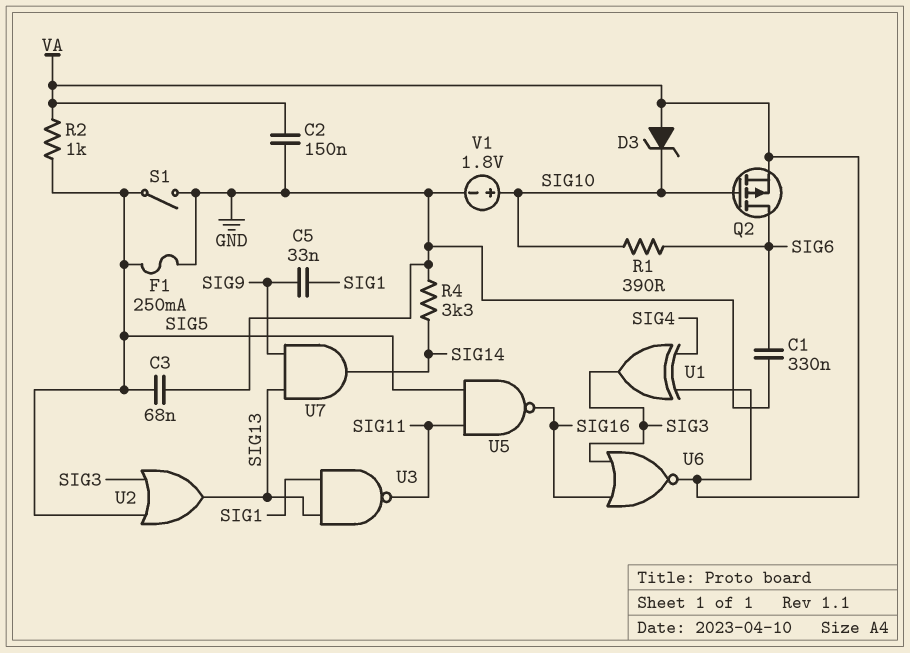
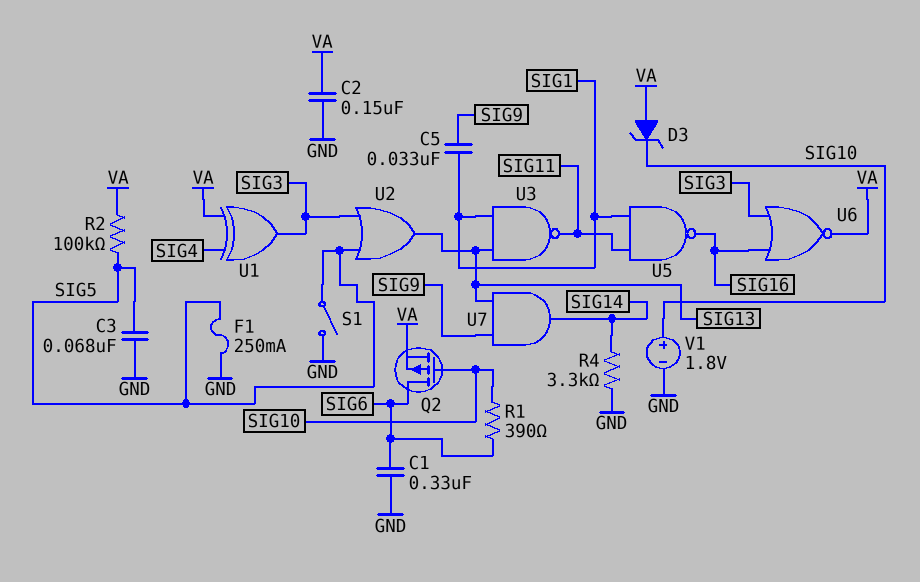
R2: 1k (SIG5, VA) -> 100k (SIG5, VA)
U5: NAND (in SIG5, in SIG11, out SIG16) -> NAND (in SIG1, in SIG11, out SIG16)

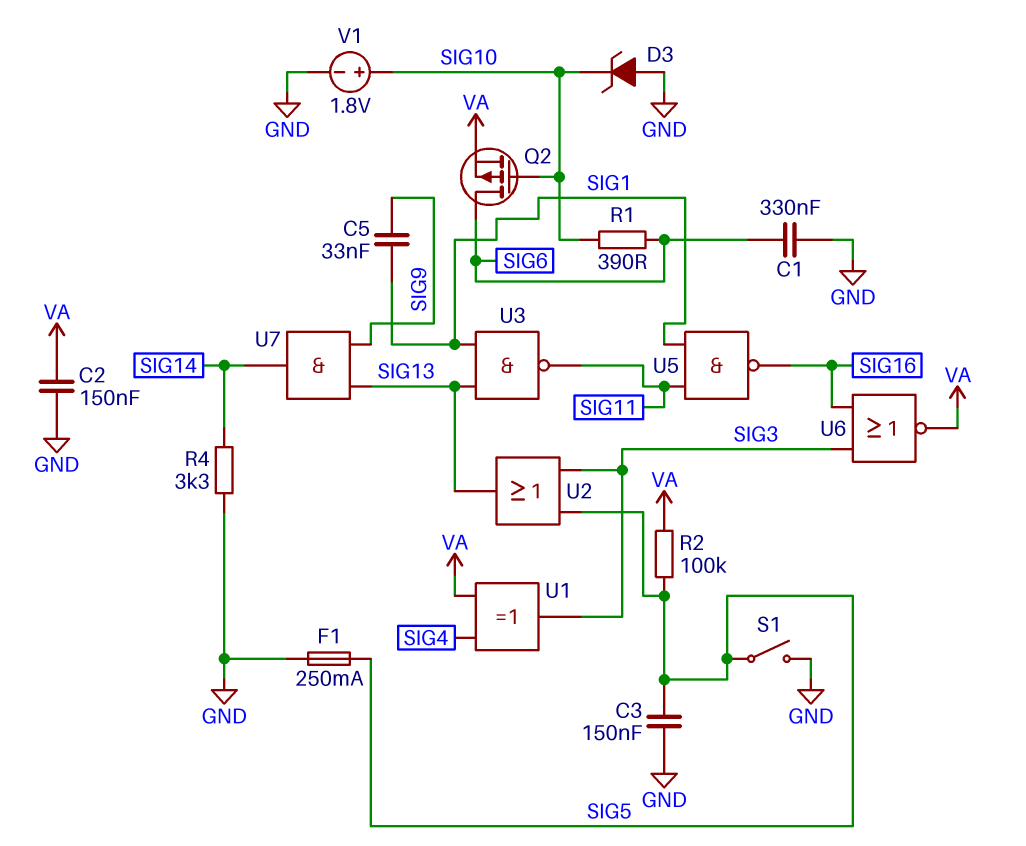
C3: 68nF (GND, SIG5) -> 150nF (GND, SIG5)
D3: zener (A VA, K SIG10) -> zener (A GND, K SIG10)

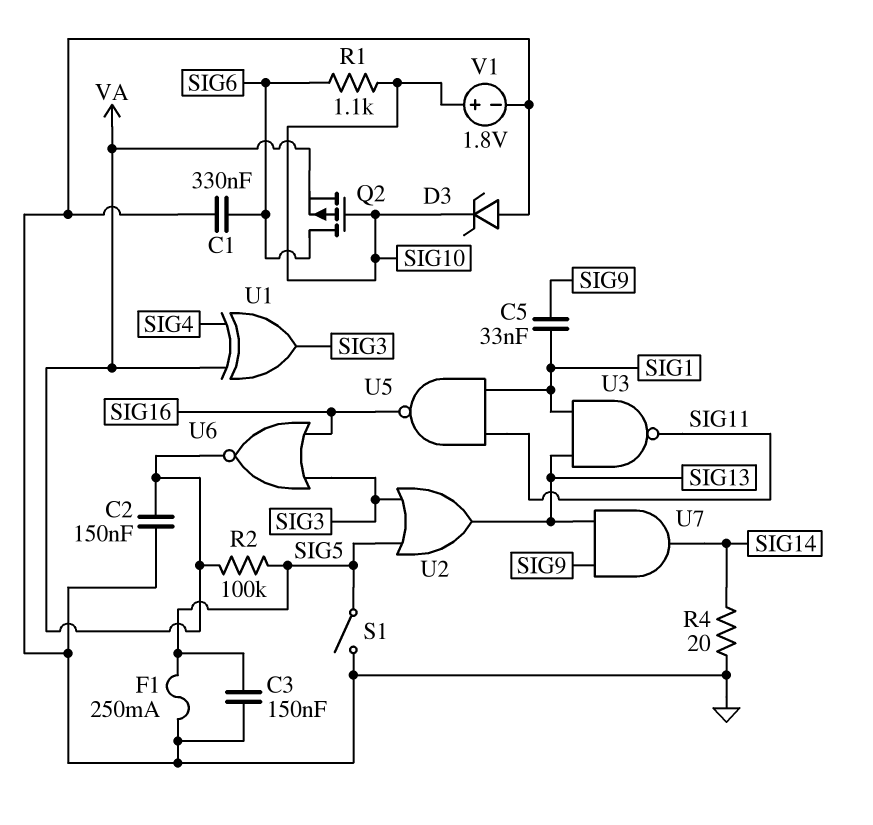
R1: 390 (SIG6, SIG10) -> 1.1k (SIG6, SIG10)
R4: 3.3k (GND, SIG14) -> 20 (GND, SIG14)

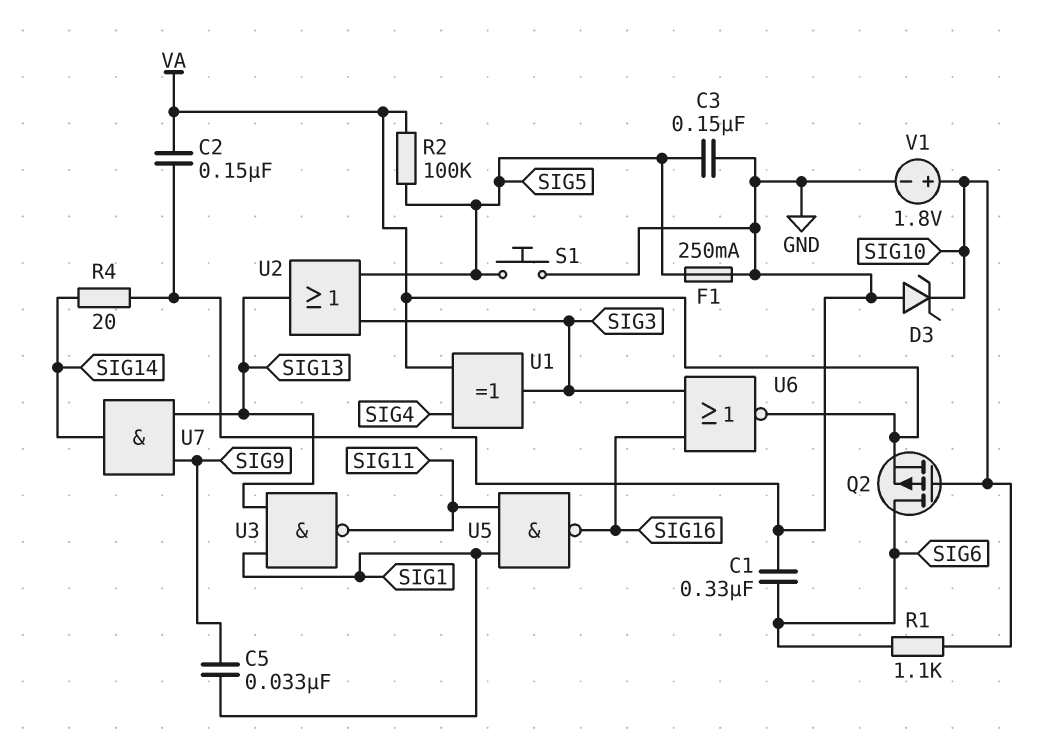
S1: switch (GND, SIG5) -> button (GND, SIG5)

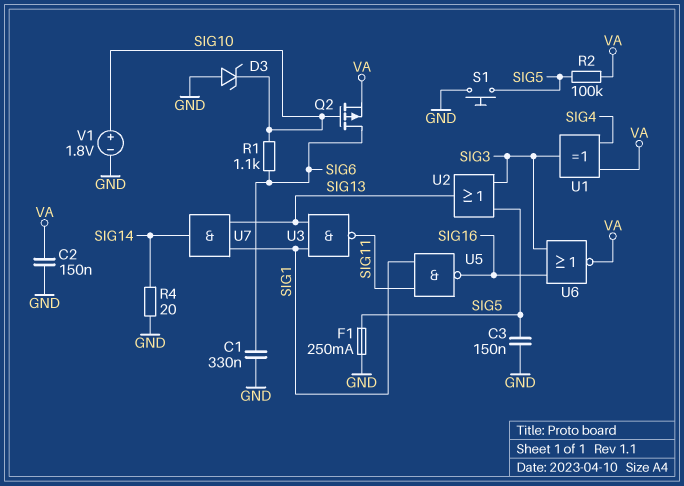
C5: 33nF (SIG1, SIG9) -> none
U7: AND (in SIG9, in SIG13, out SIG14) -> AND (in SIG1, in SIG13, out SIG14)

